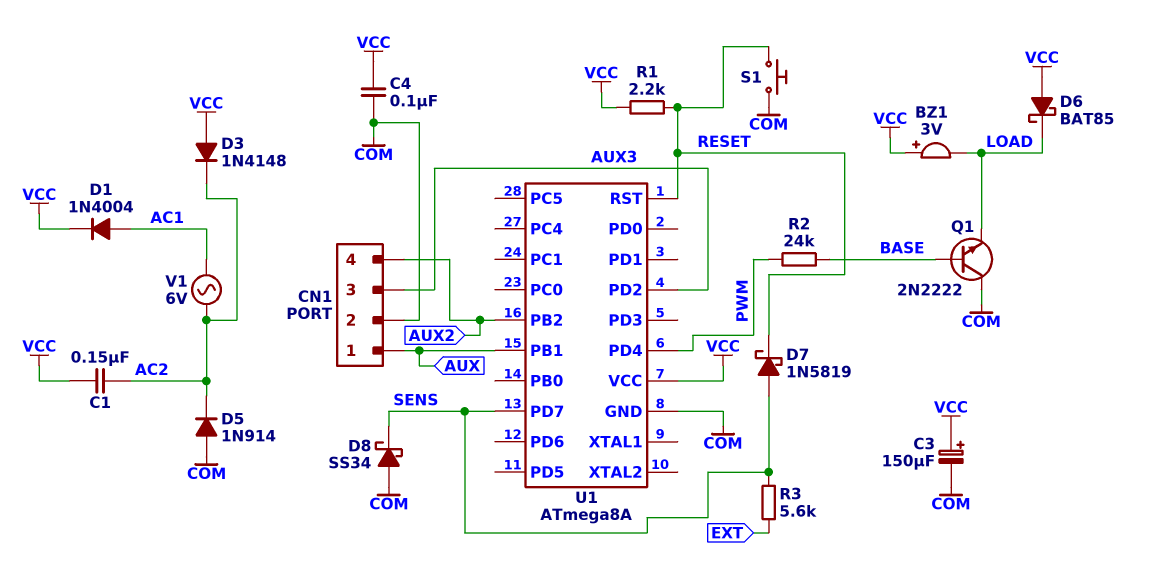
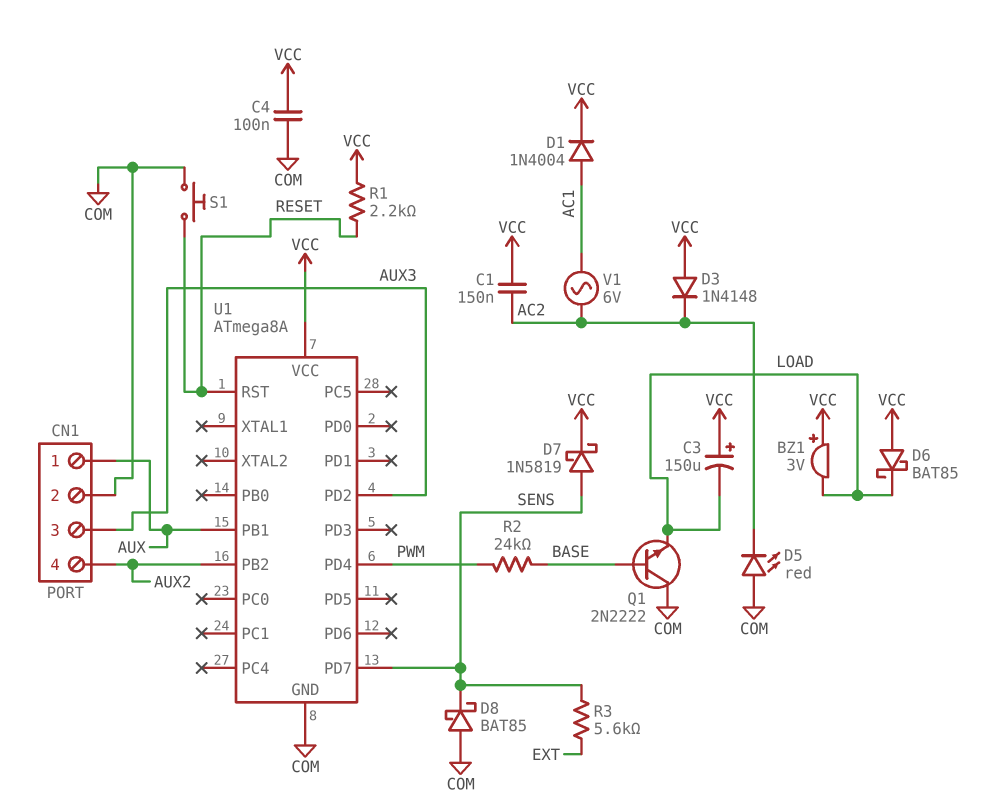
C3: 150uF (plus VCC, minus COM) -> 150uF (plus VCC, minus LOAD)
D5: diode 1N914 (A COM, K AC2) -> LED red (A COM, K AC2)
D7: schottky 1N5819 (A SENS, K RESET) -> schottky 1N5819 (A SENS, K VCC)
D8: schottky SS34 (A COM, K SENS) -> schottky BAT85 (A COM, K SENS)

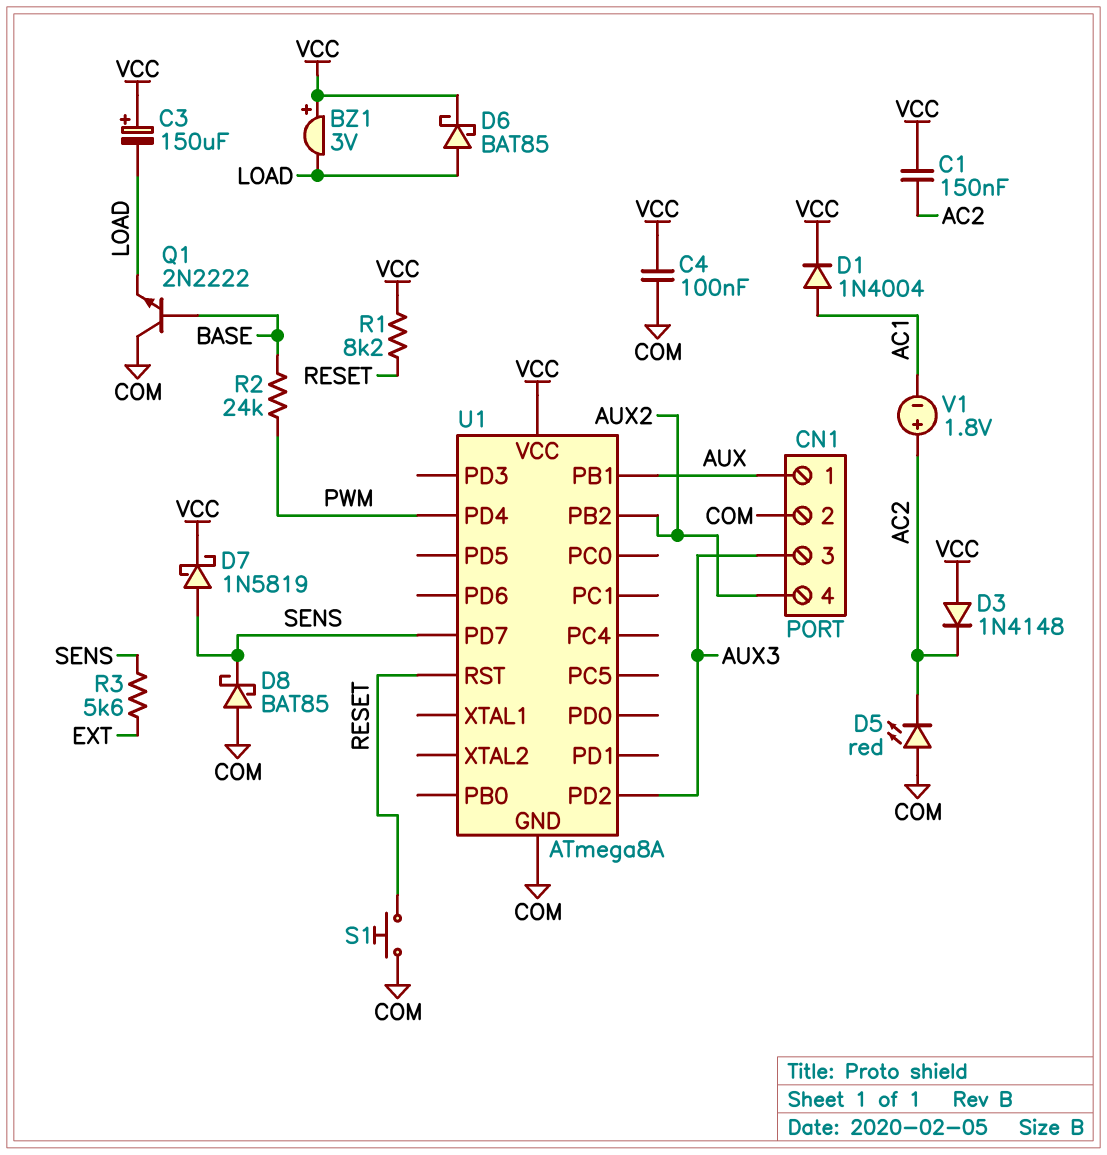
D6: schottky BAT85 (A VCC, K LOAD) -> schottky BAT85 (A LOAD, K VCC)
R1: 2.2k (RESET, VCC) -> 8.2k (RESET, VCC)
V1: AC 6V (AC1, AC2) -> 1.8V (plus AC2, minus AC1)

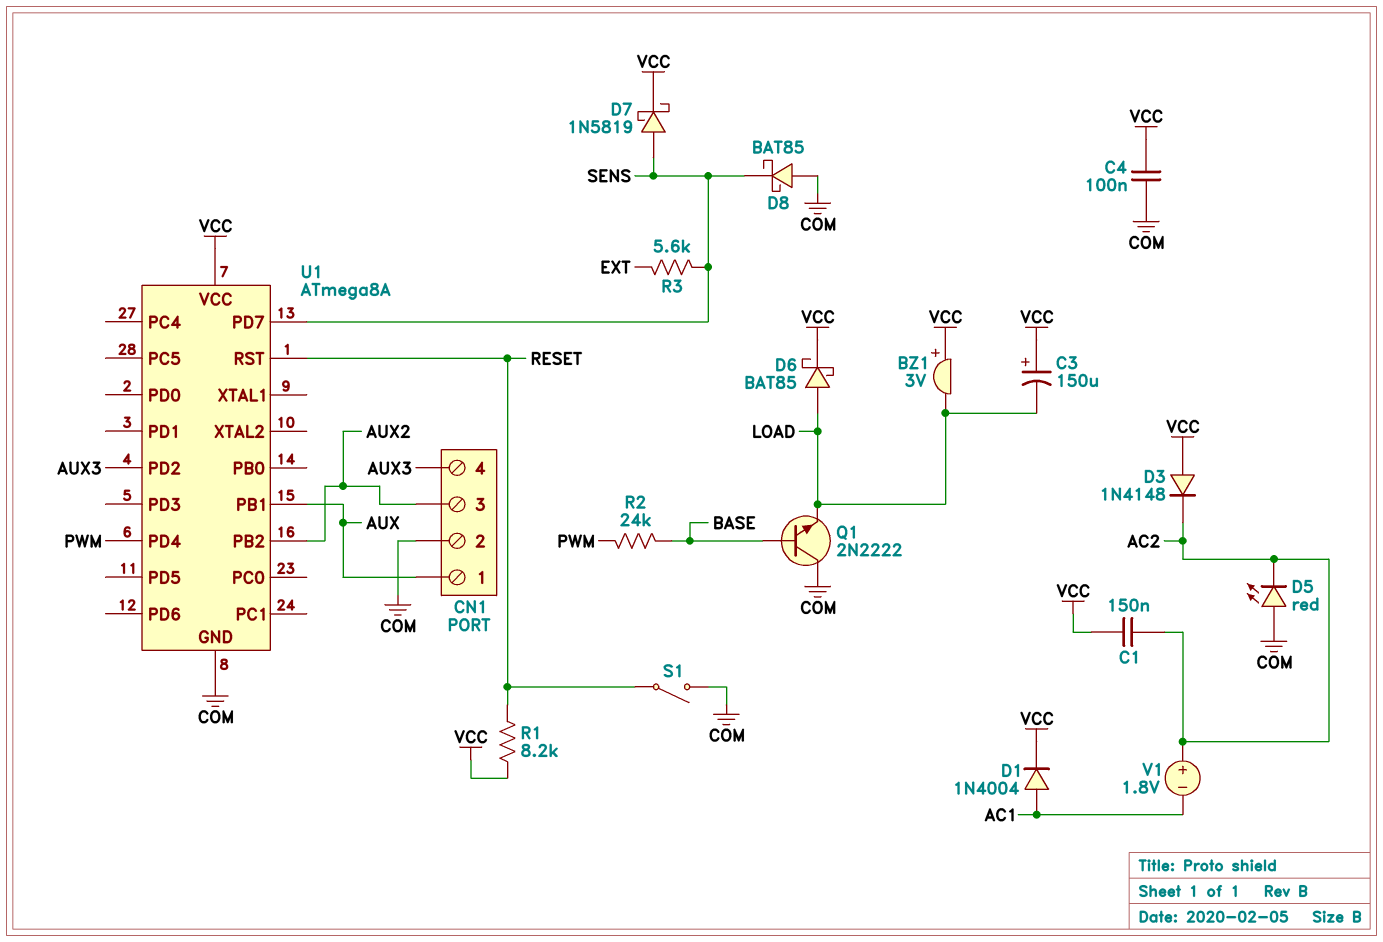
CN1 pin 3: AUX3 -> AUX2
CN1 pin 4: AUX2 -> AUX3
S1: button (COM, RESET) -> switch (COM, RESET)

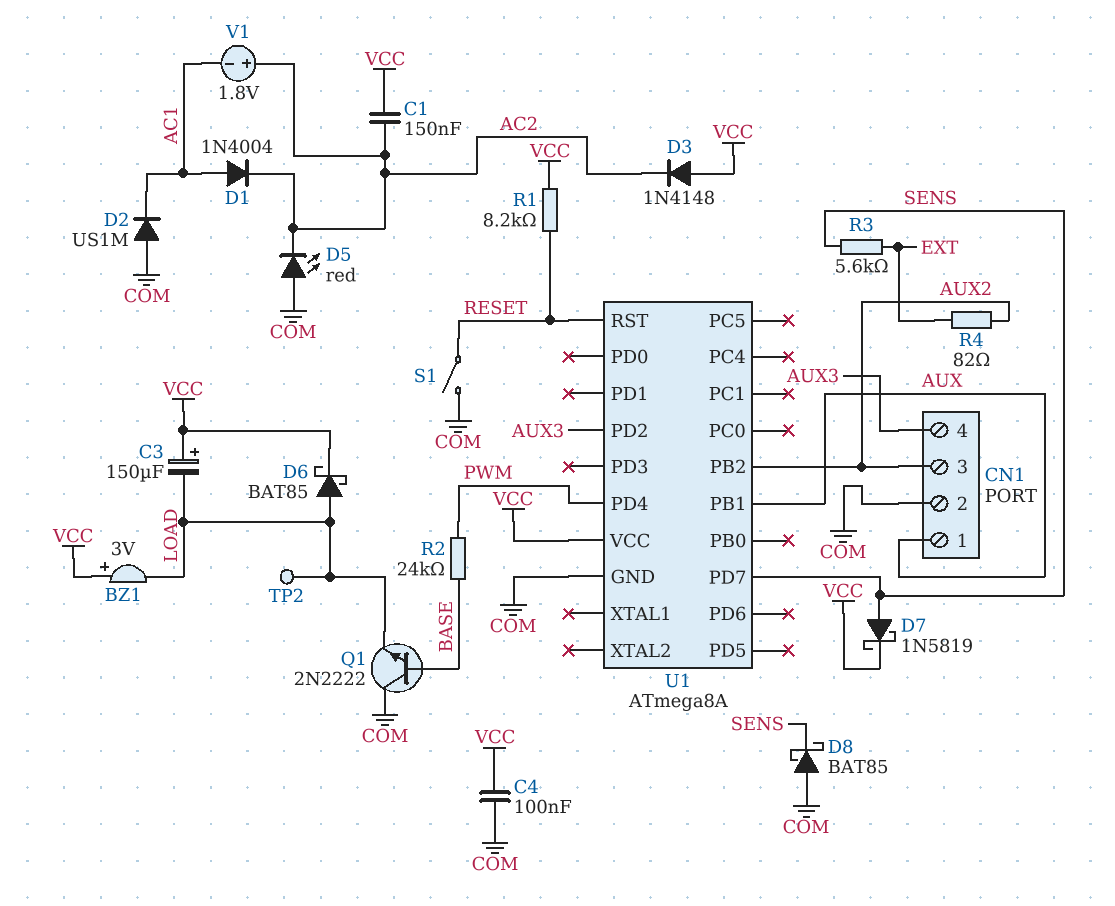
D1: diode 1N4004 (A AC1, K VCC) -> diode 1N4004 (A AC1, K AC2)
D2: none -> diode US1M (A COM, K AC1)
R4: none -> 82 (AUX2, EXT)
TP2: none -> test point (LOAD)

